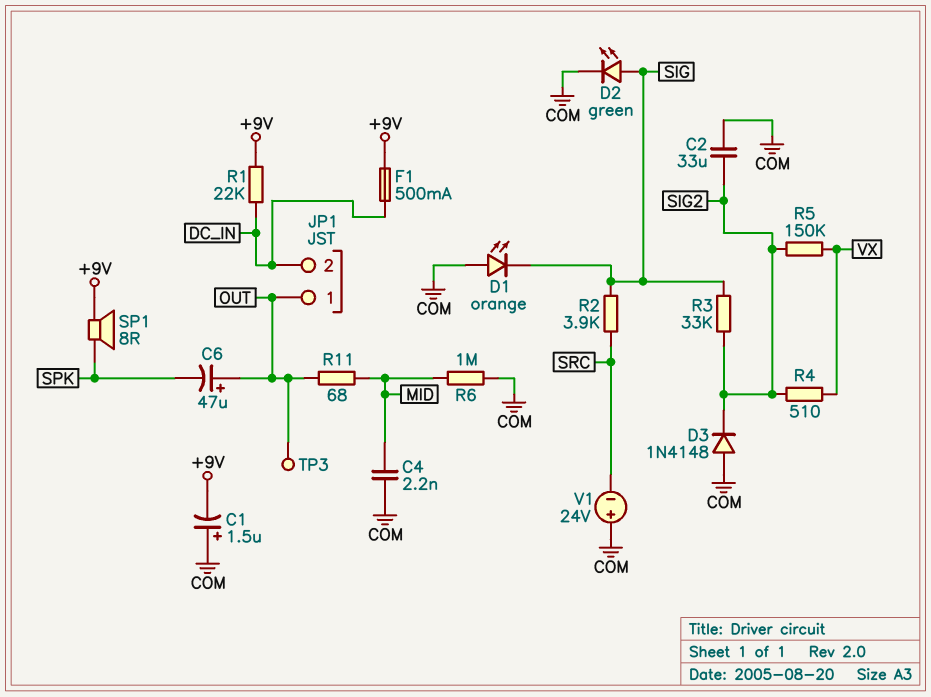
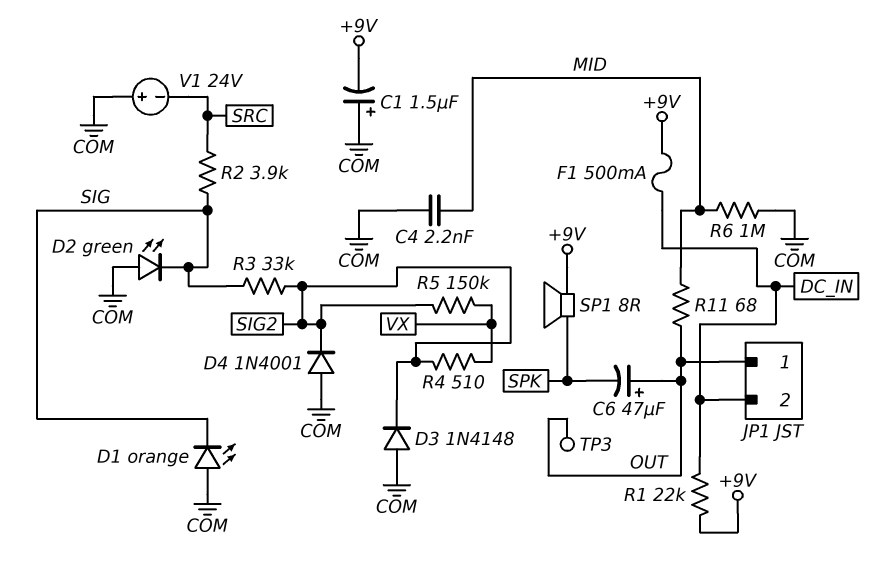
C2: 33uF (COM, SIG2) -> none
D2: LED green (A SIG, K COM) -> LED green (A COM, K SIG)
D4: none -> diode 1N4001 (A COM, K SIG2)

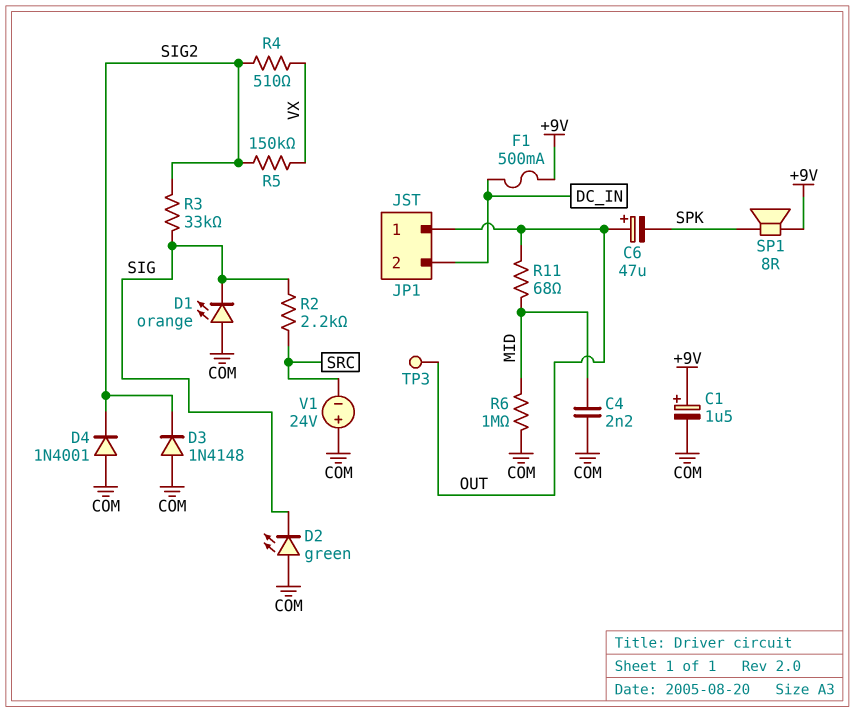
C1: 1.5uF (plus COM, minus +9V) -> 1.5uF (plus +9V, minus COM)
R1: 22k (+9V, DC_IN) -> none
R2: 3.9k (SIG, SRC) -> 2.2k (SIG, SRC)

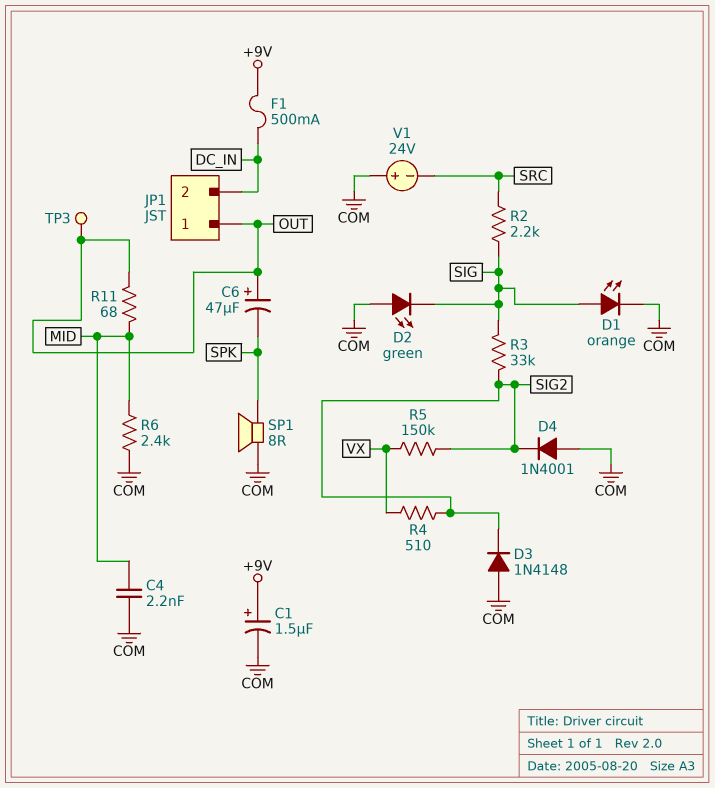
D1: LED orange (A COM, K SIG) -> LED orange (A SIG, K COM)
R6: 1M (COM, MID) -> 2.4k (COM, MID)
SP1: speaker 8R (+9V, SPK) -> speaker 8R (COM, SPK)

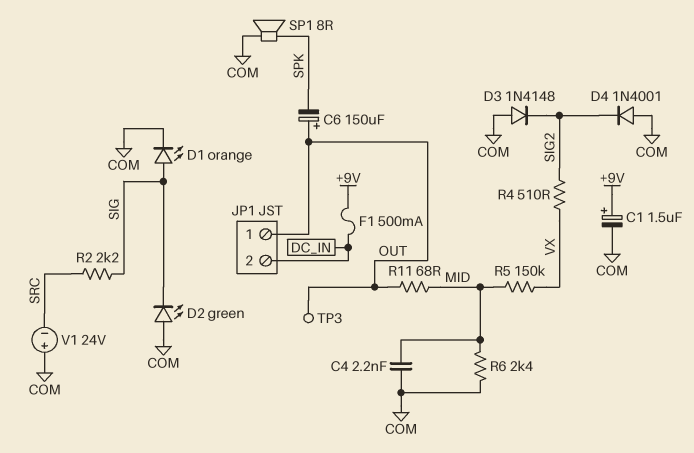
C6: 47uF (plus OUT, minus SPK) -> 150uF (plus OUT, minus SPK)
R3: 33k (SIG, SIG2) -> none
R5: 150k (SIG2, VX) -> 150k (MID, VX)

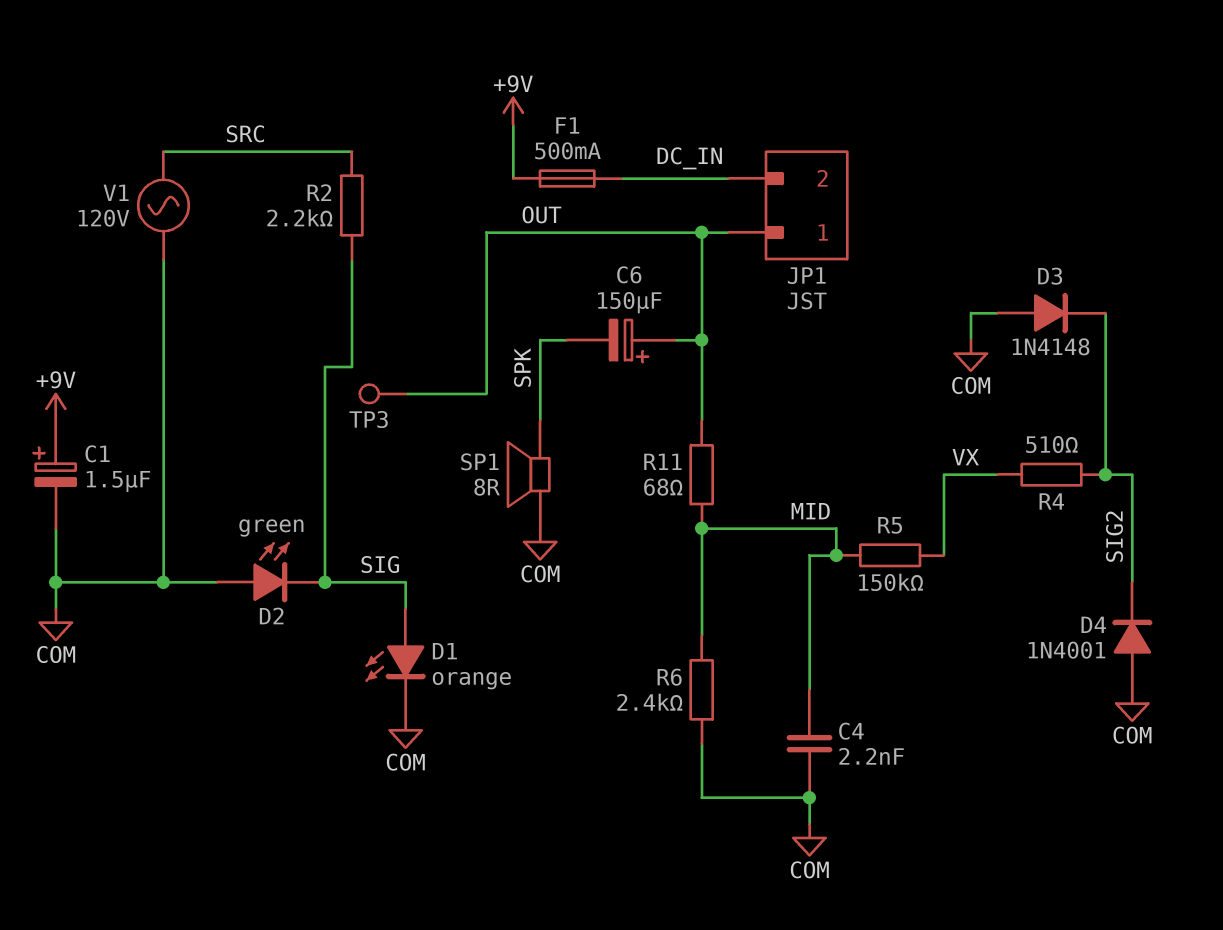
V1: 24V (plus COM, minus SRC) -> AC 120V (COM, SRC)

